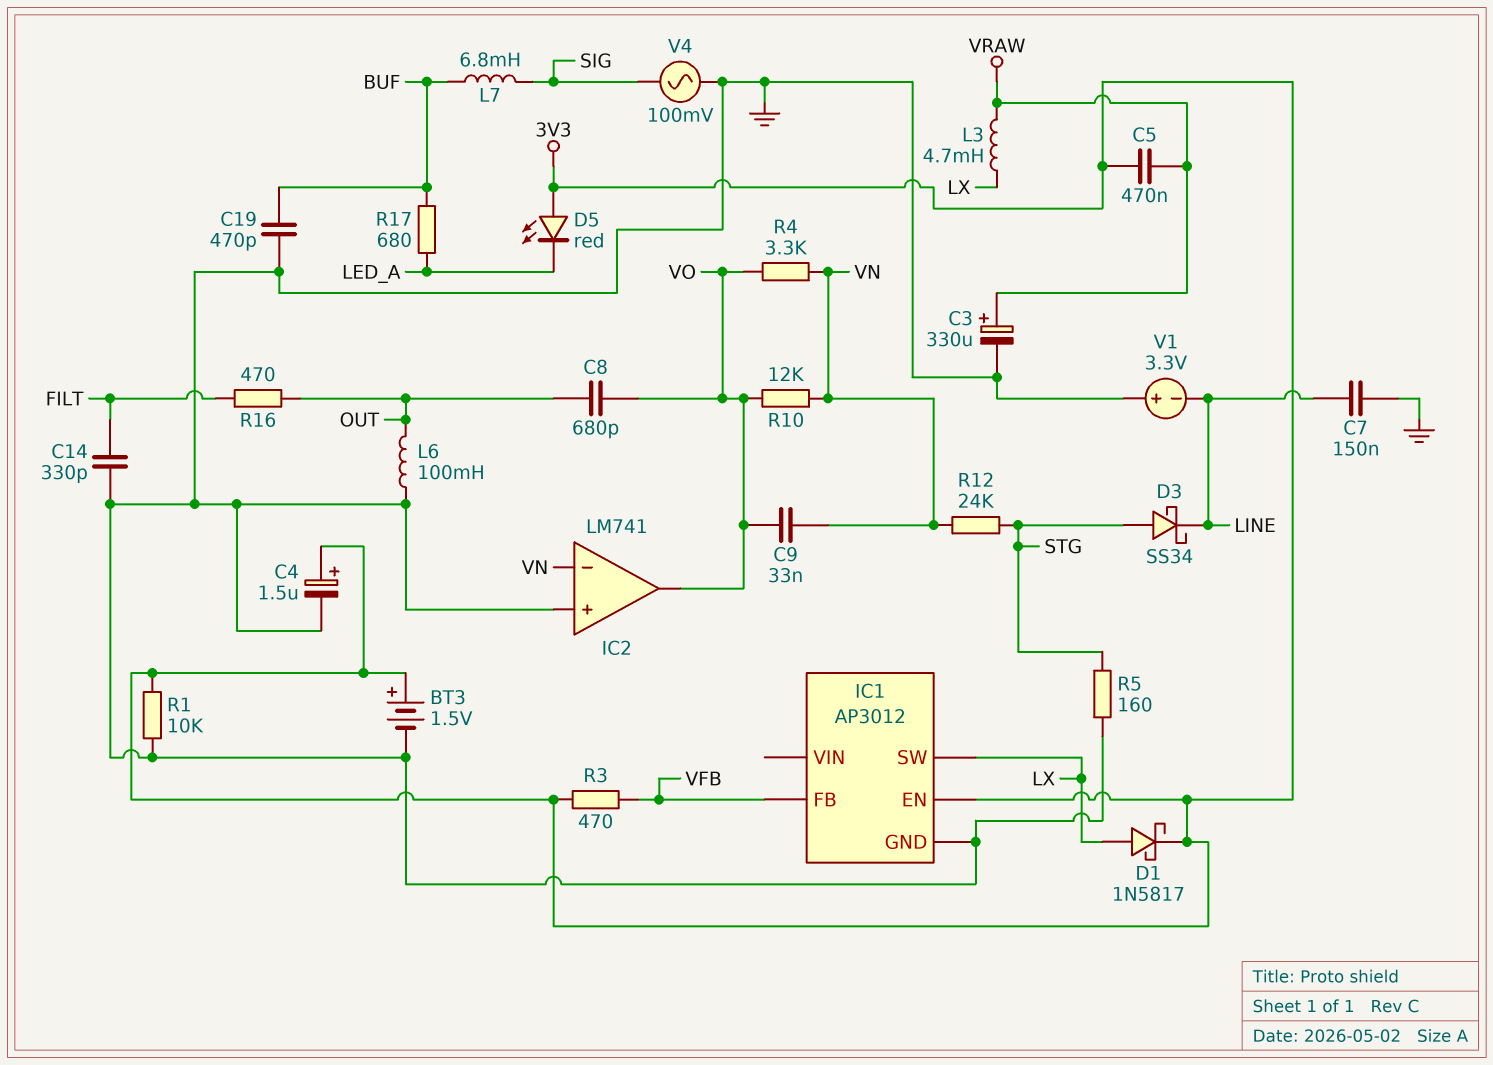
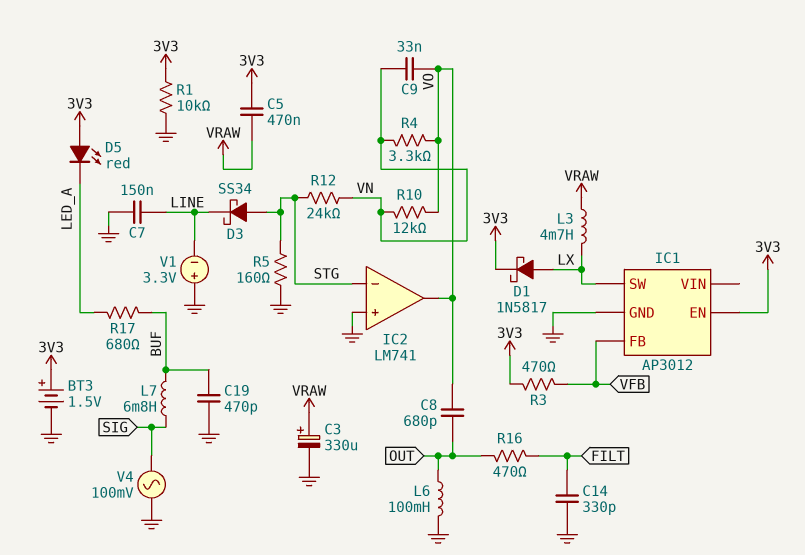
C4: 1.5uF (plus 3V3, minus GND) -> none
IC2 pin in-: VN -> STG

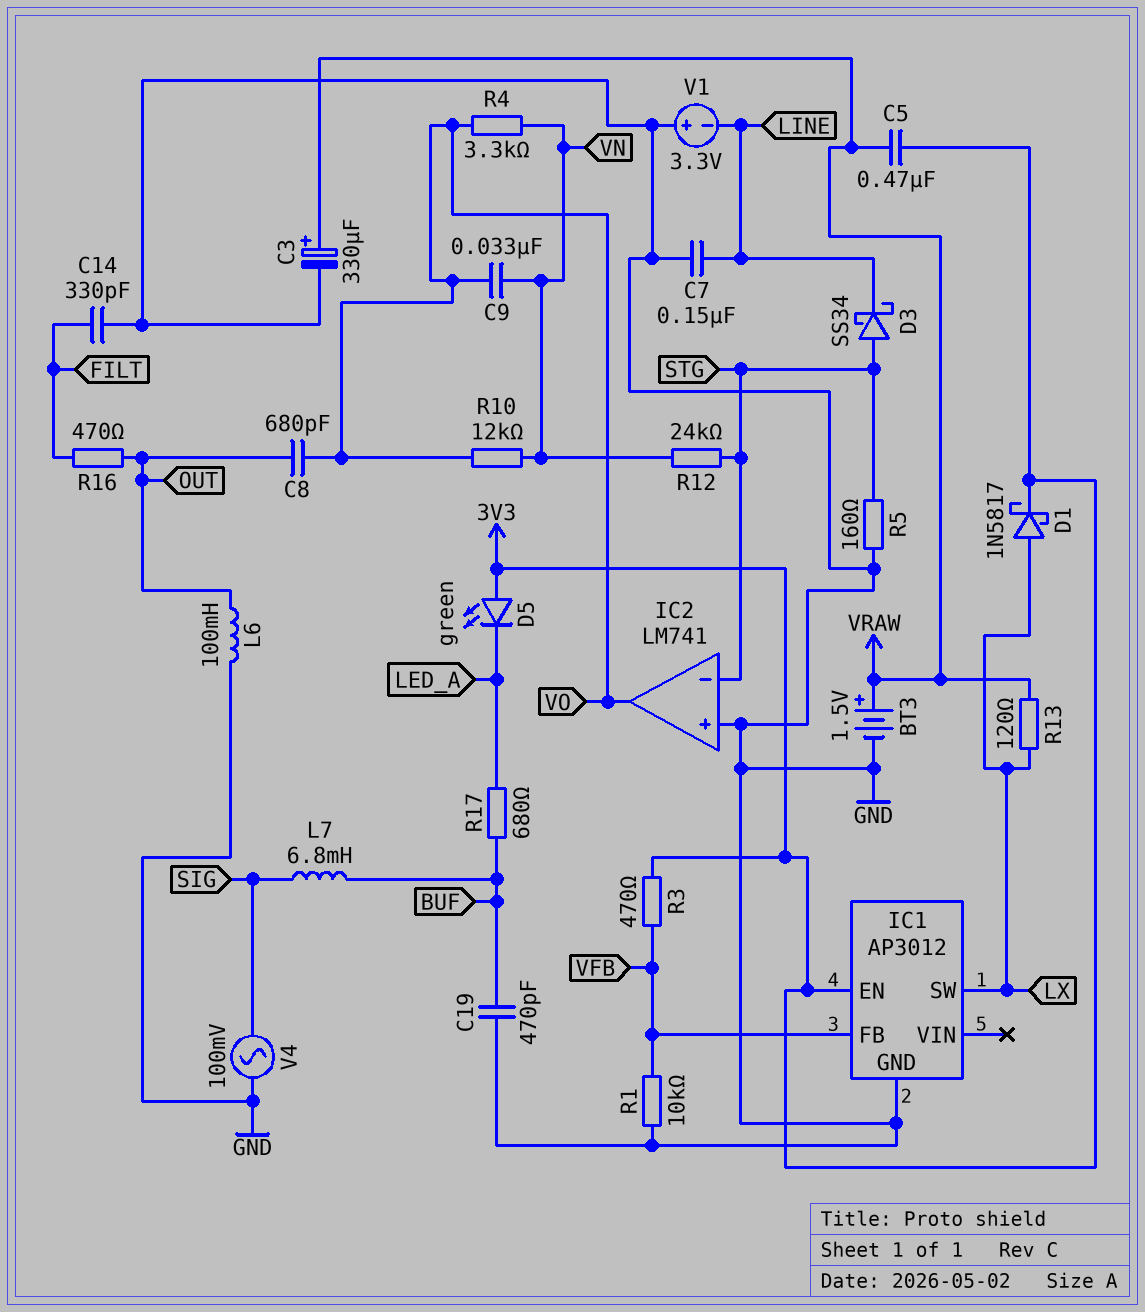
BT3: 1.5V (plus 3V3, minus GND) -> 1.5V (plus VRAW, minus GND)
D5: LED red (A 3V3, K LED_A) -> LED green (A 3V3, K LED_A)
L3: 4.7mH (LX, VRAW) -> none
R1: 10k (3V3, GND) -> 10k (GND, VFB)
R13: none -> 120 (LX, VRAW)

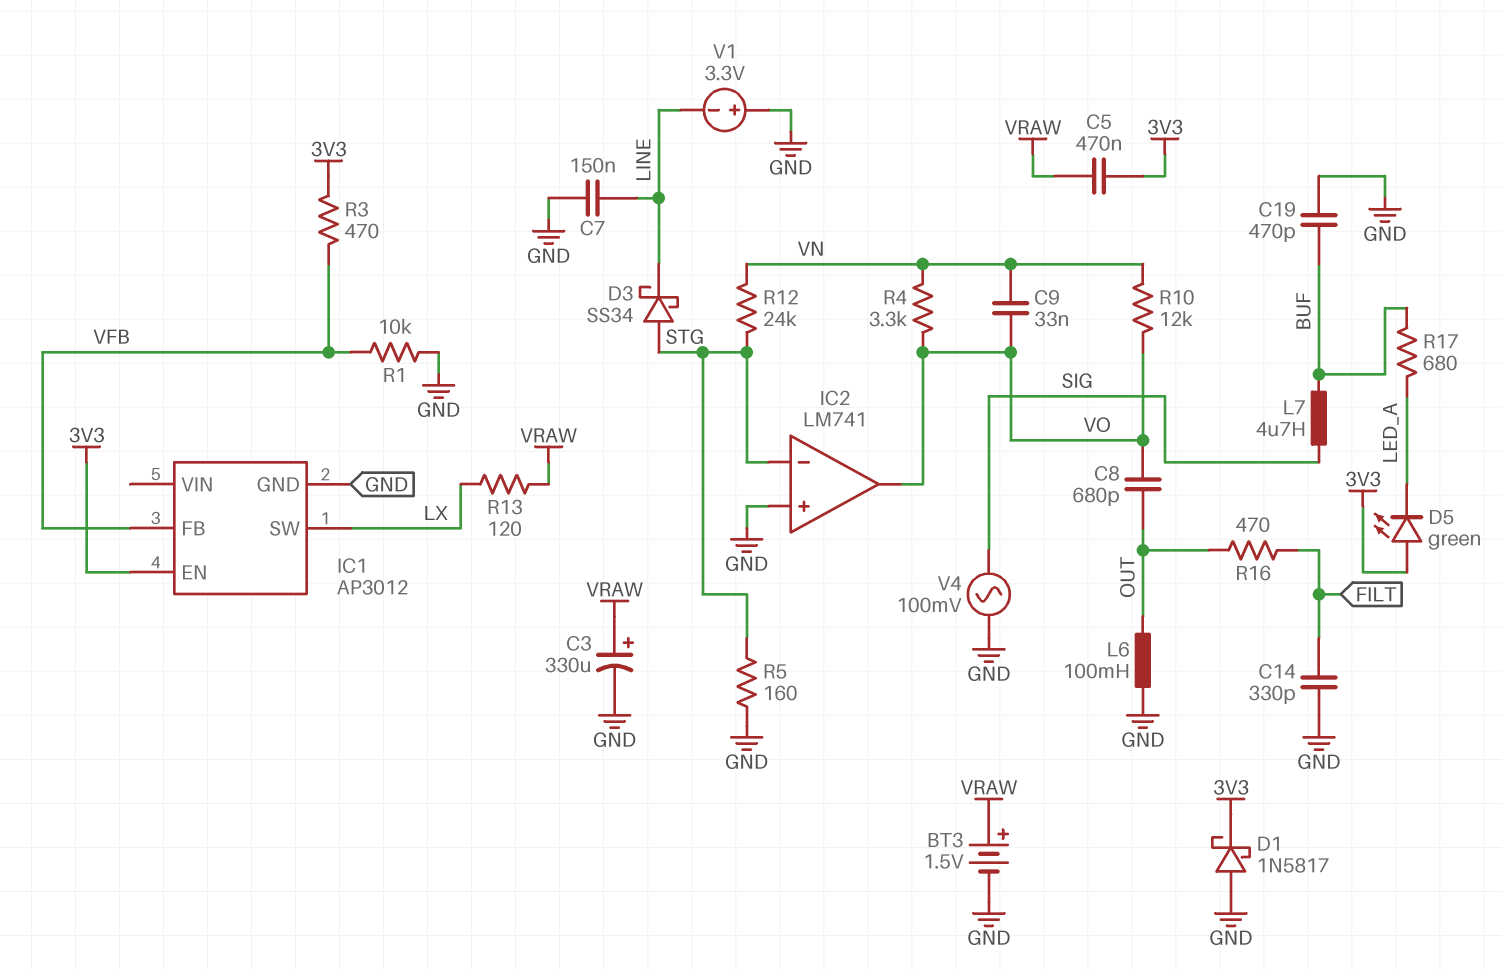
D1: schottky 1N5817 (A LX, K 3V3) -> schottky 1N5817 (A GND, K 3V3)
L7: 6.8mH (BUF, SIG) -> 4.7uH (BUF, SIG)

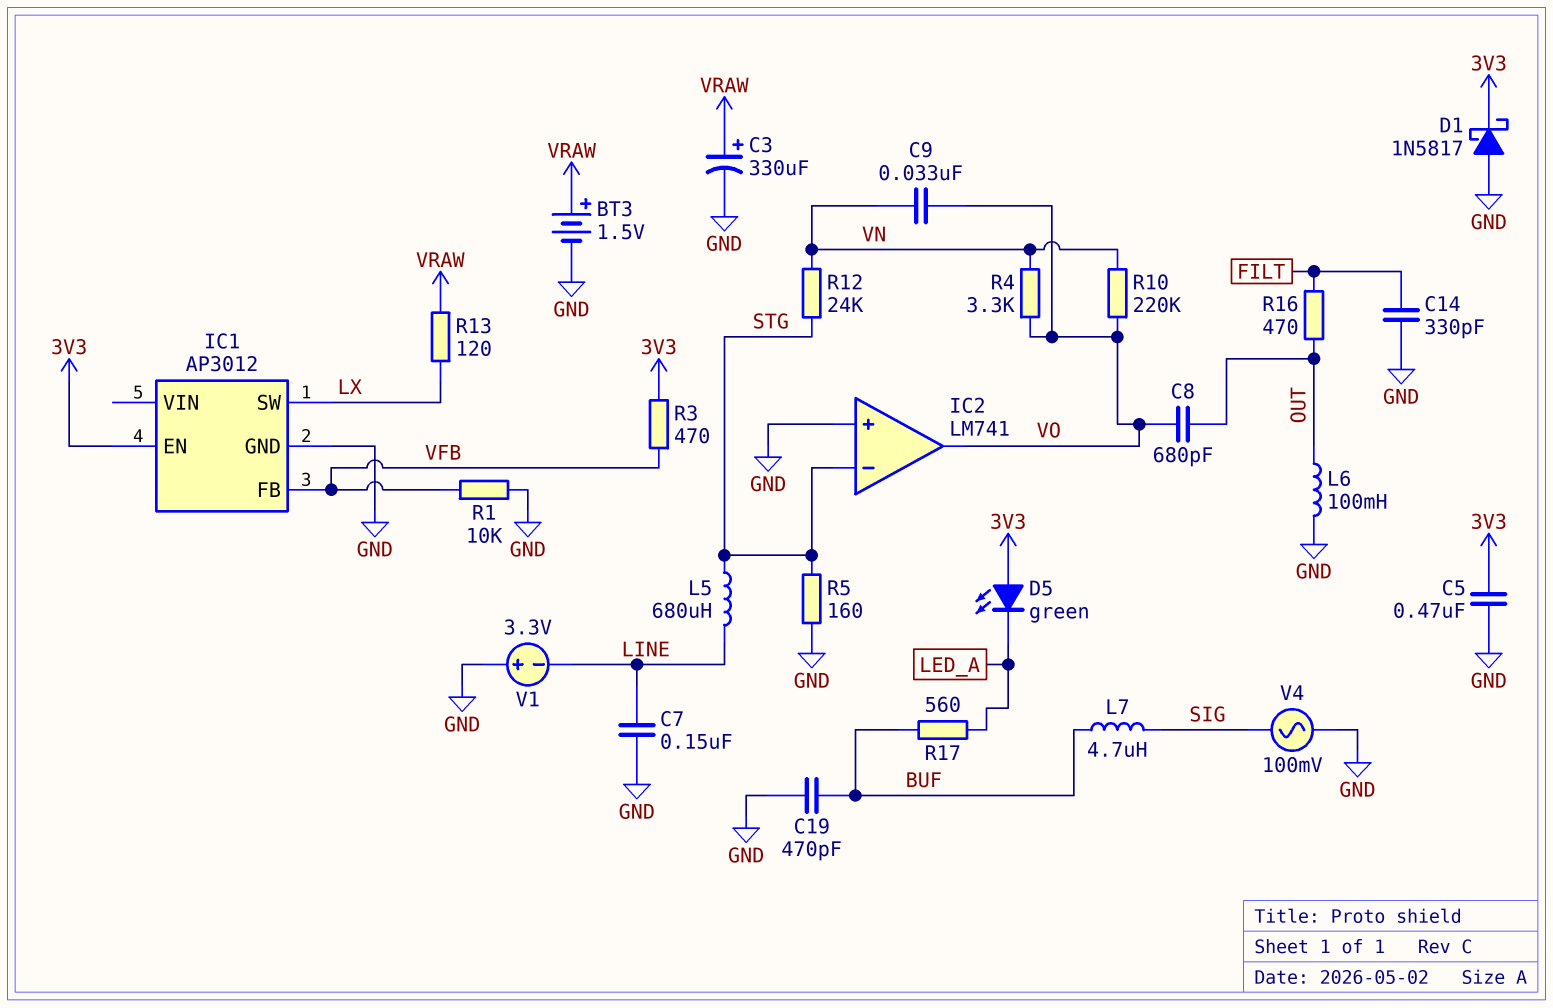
C5: 470nF (3V3, VRAW) -> 470nF (3V3, GND)
D3: schottky SS34 (A STG, K LINE) -> none
L5: none -> 680uH (LINE, STG)
R10: 12k (VN, VO) -> 220k (VN, VO)
R17: 680 (BUF, LED_A) -> 560 (BUF, LED_A)

